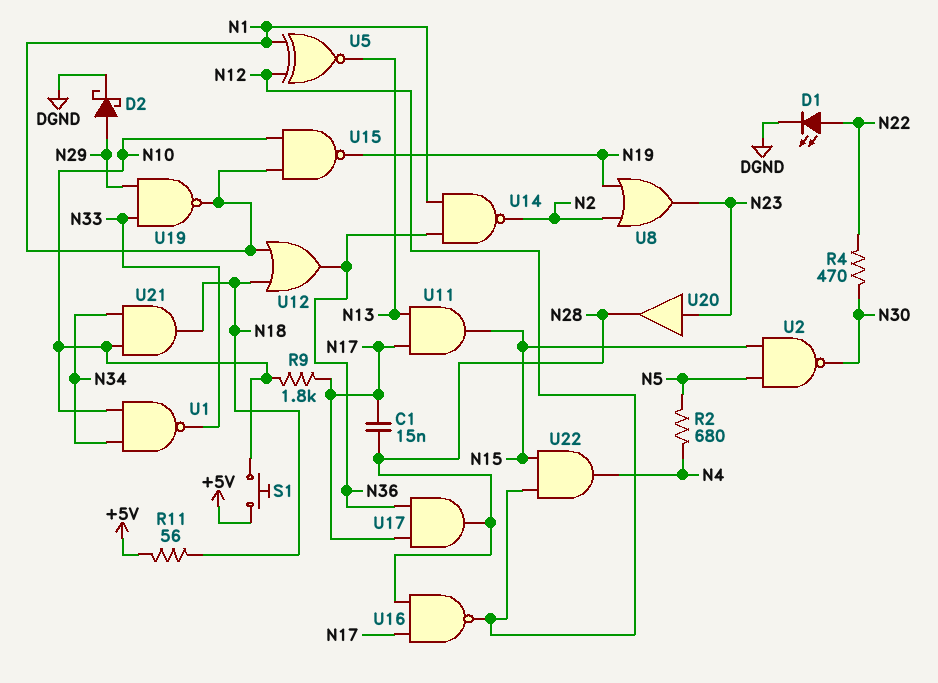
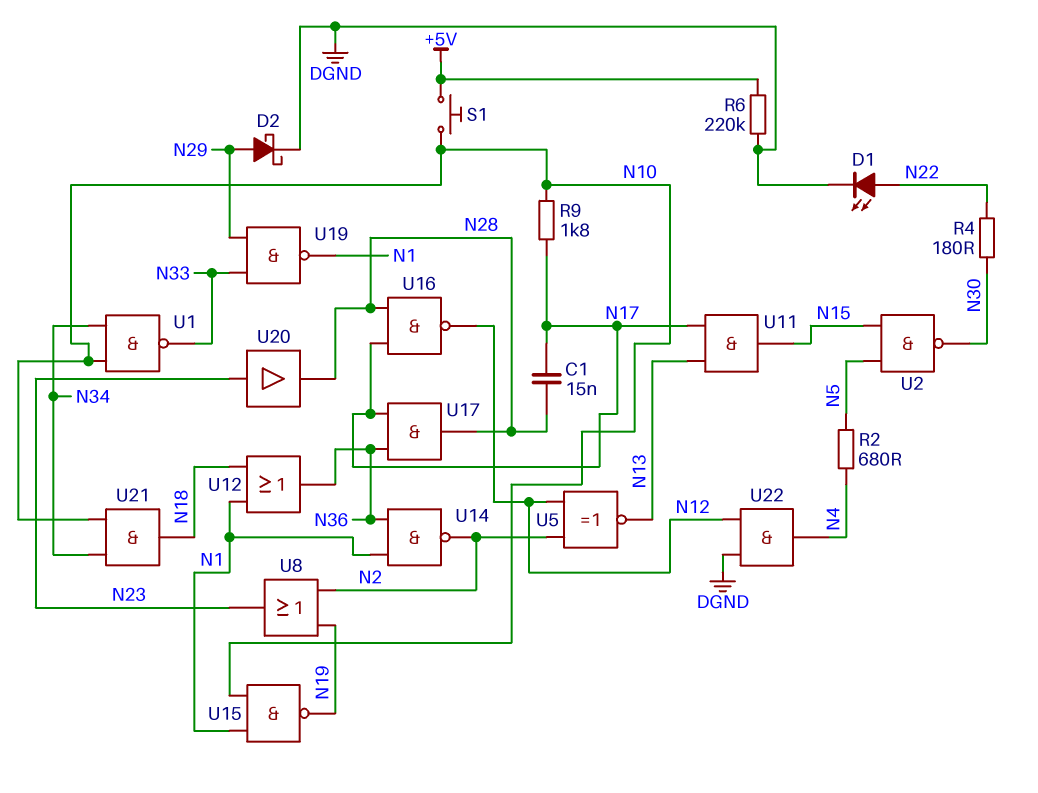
R4: 470 (N22, N30) -> 180 (N22, N30)
R6: none -> 220k (+5V, DGND)
R11: 56 (+5V, N18) -> none
U5: XNOR (in N1, in N12, out N13) -> XNOR (in N2, in N12, out N13)
U22: AND (in N12, in N15, out N4) -> AND (in DGND, in N12, out N4)

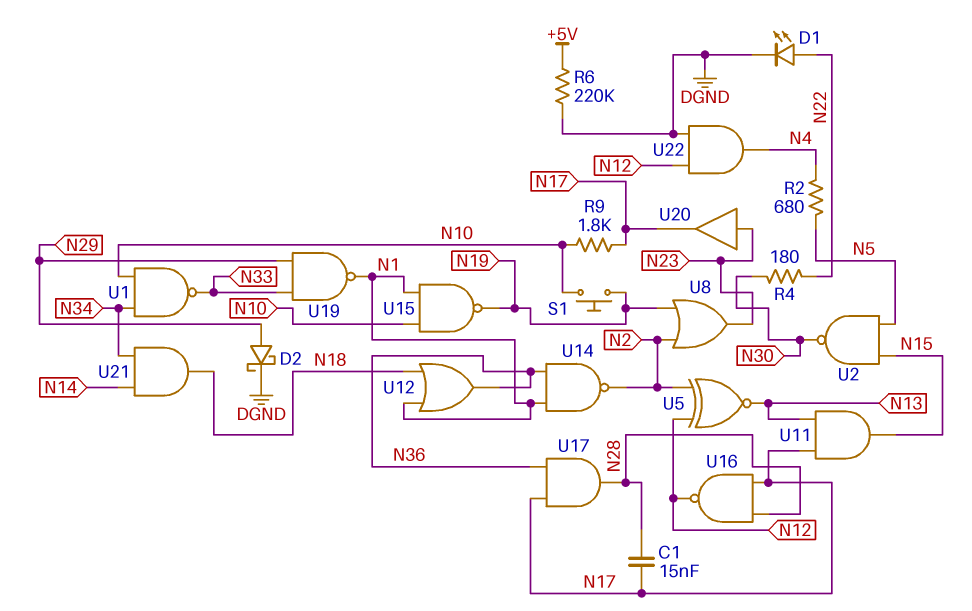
S1: button (+5V, N10) -> button (N10, N19)
U20: buffer (in N23, out N28) -> buffer (in N23, out N17)
U21: AND (in N10, in N34, out N18) -> AND (in N14, in N34, out N18)

